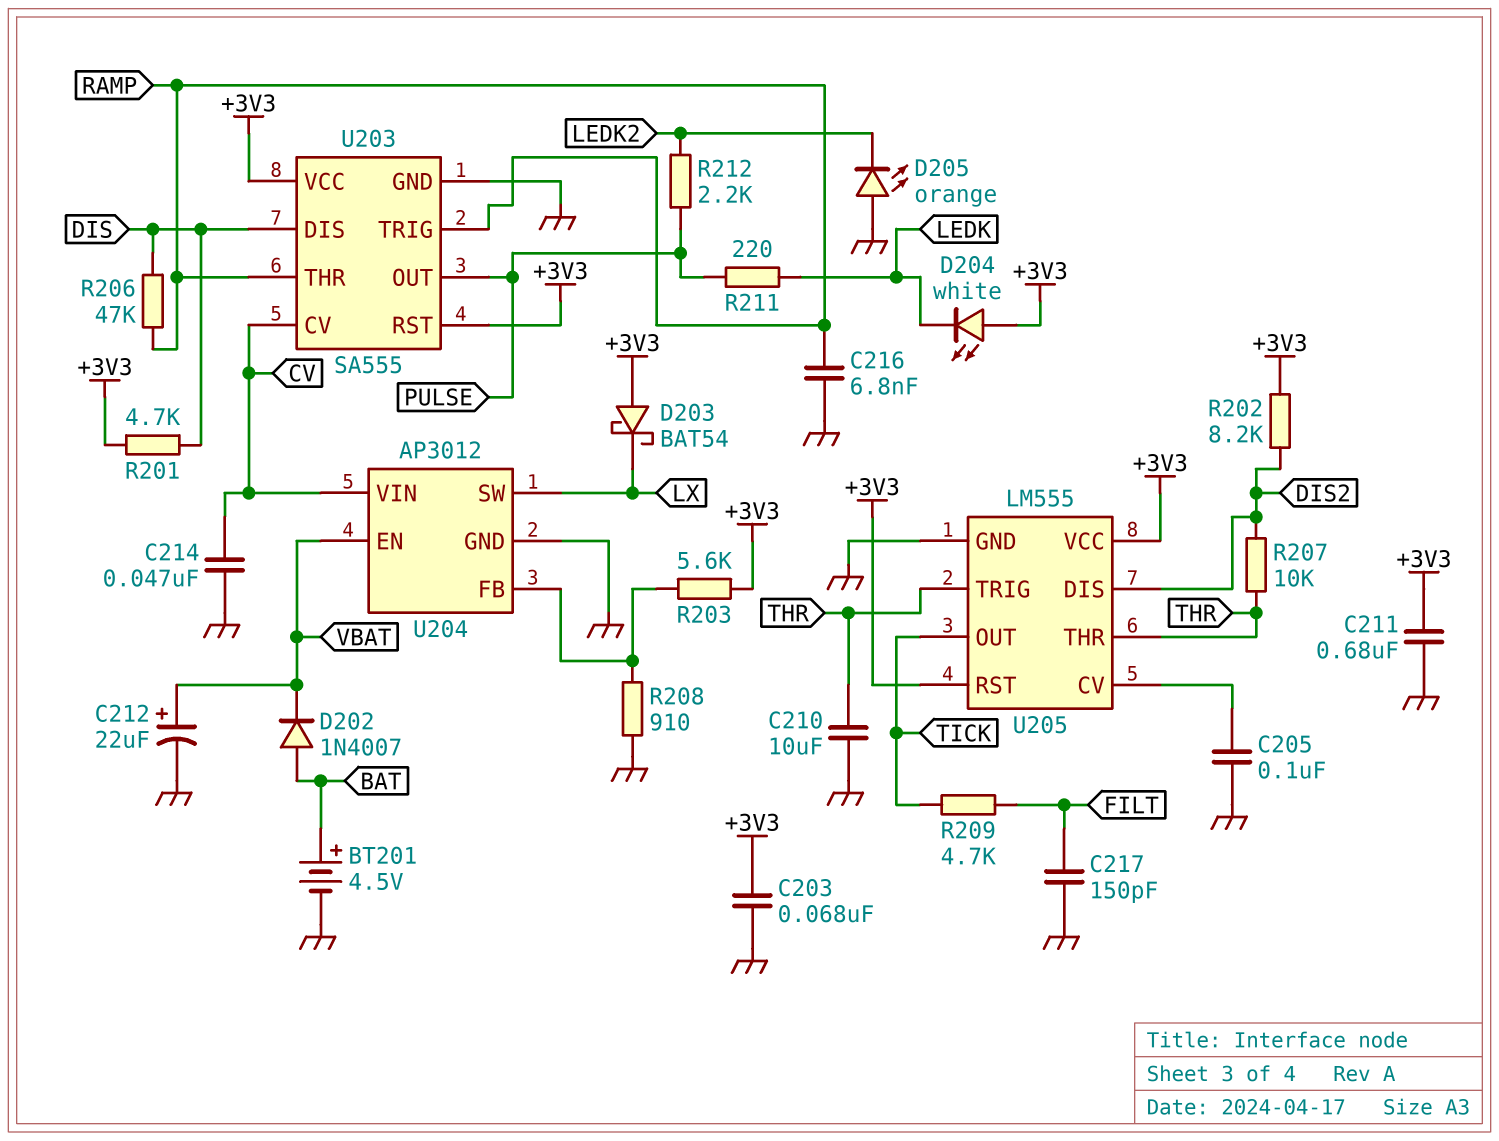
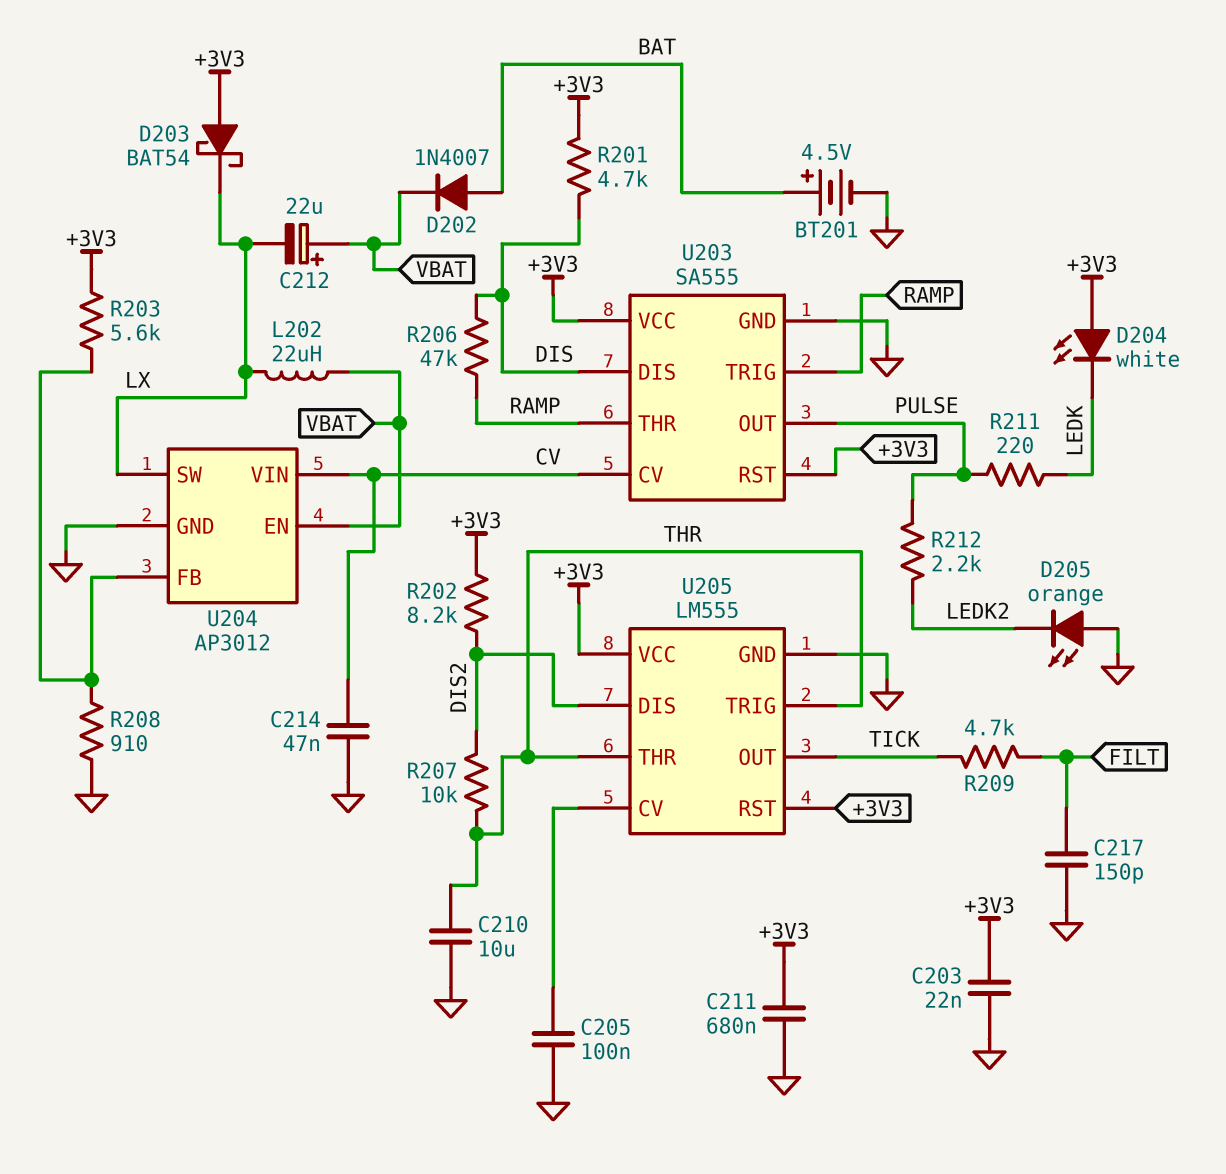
C203: 68nF (+3V3, GND) -> 22nF (+3V3, GND)
C212: 22uF (plus VBAT, minus GND) -> 22uF (plus VBAT, minus LX)
C216: 6.8nF (GND, RAMP) -> none
L202: none -> 22uH (LX, VBAT)

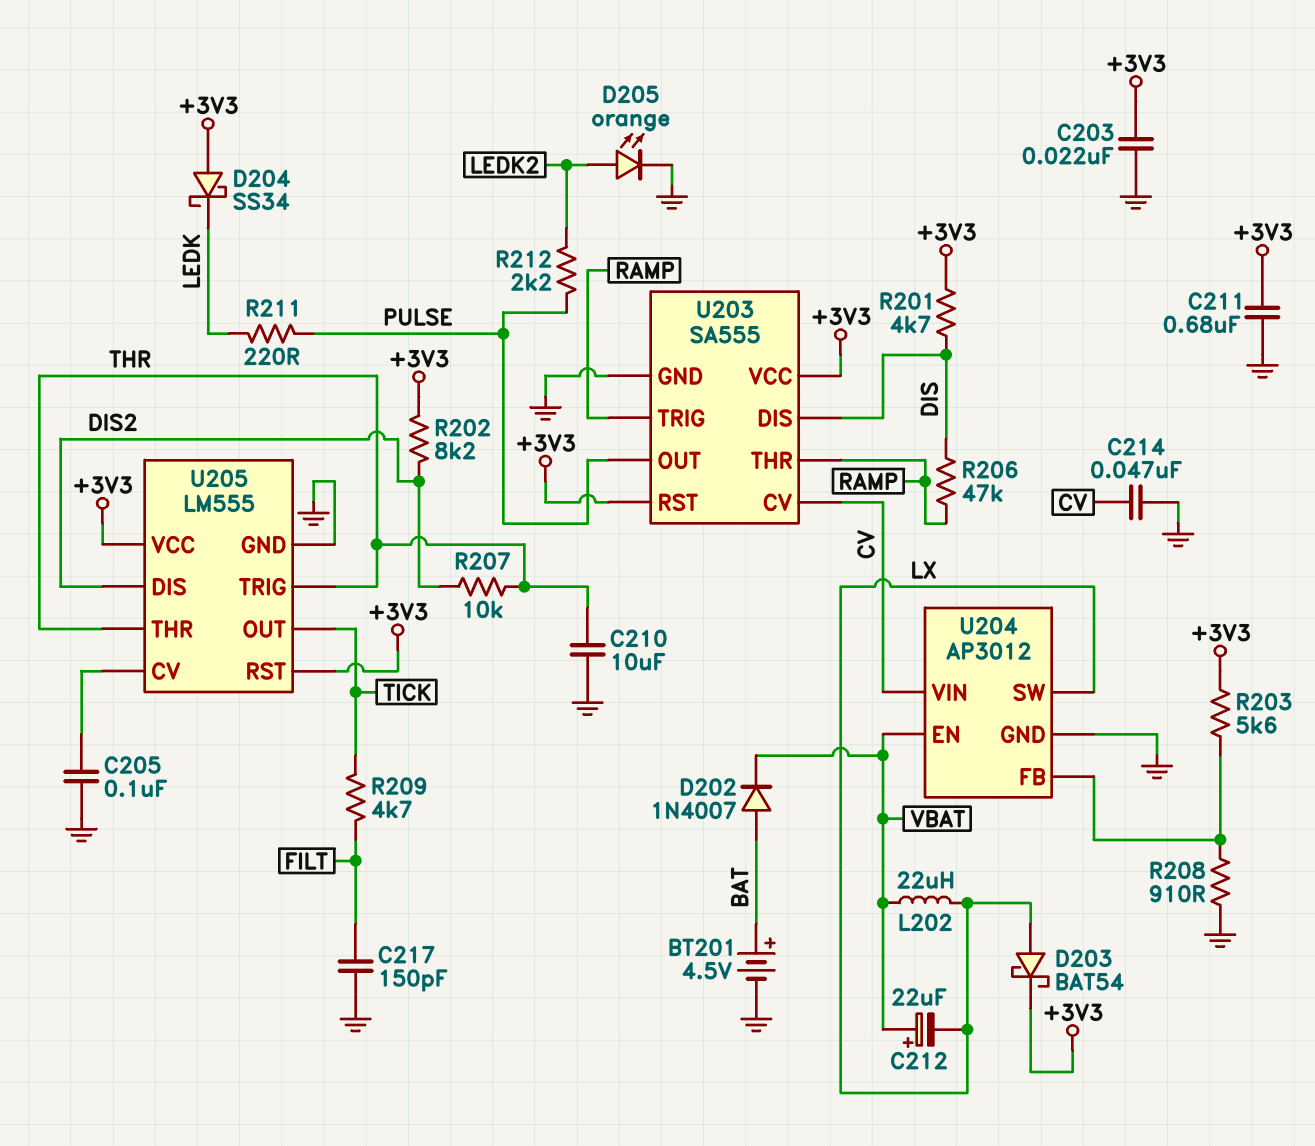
D203: schottky BAT54 (A +3V3, K LX) -> schottky BAT54 (A LX, K +3V3)
D204: LED white (A +3V3, K LEDK) -> schottky SS34 (A +3V3, K LEDK)
D205: LED orange (A GND, K LEDK2) -> LED orange (A LEDK2, K GND)

